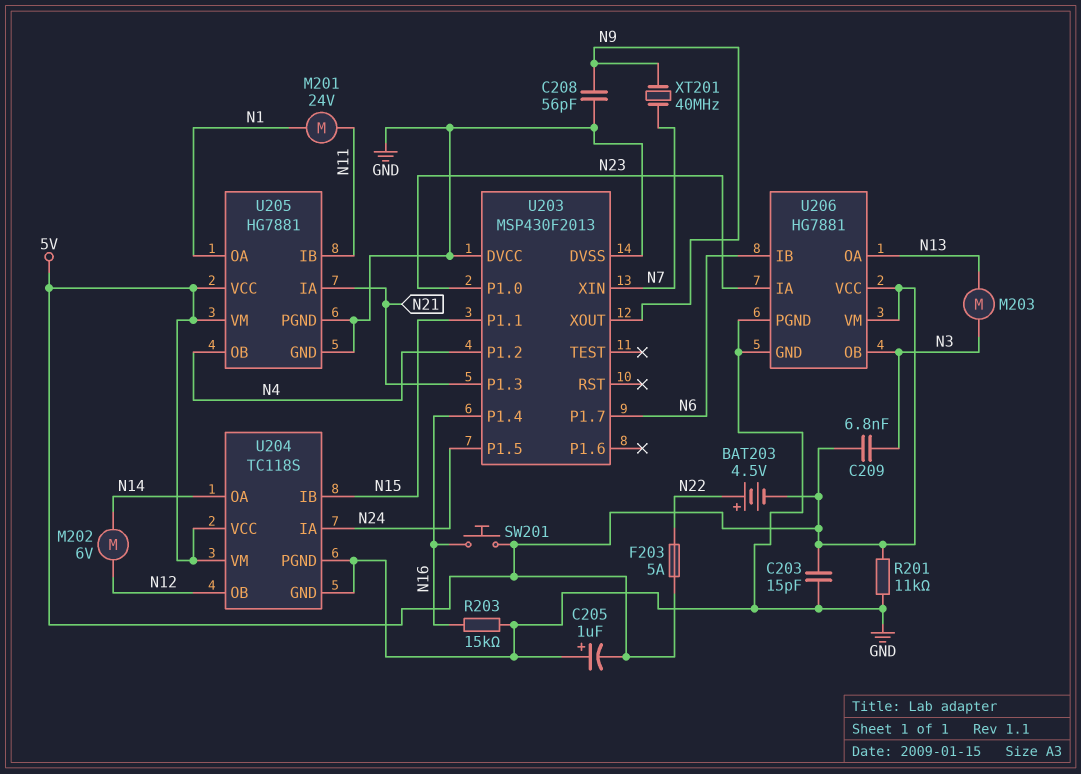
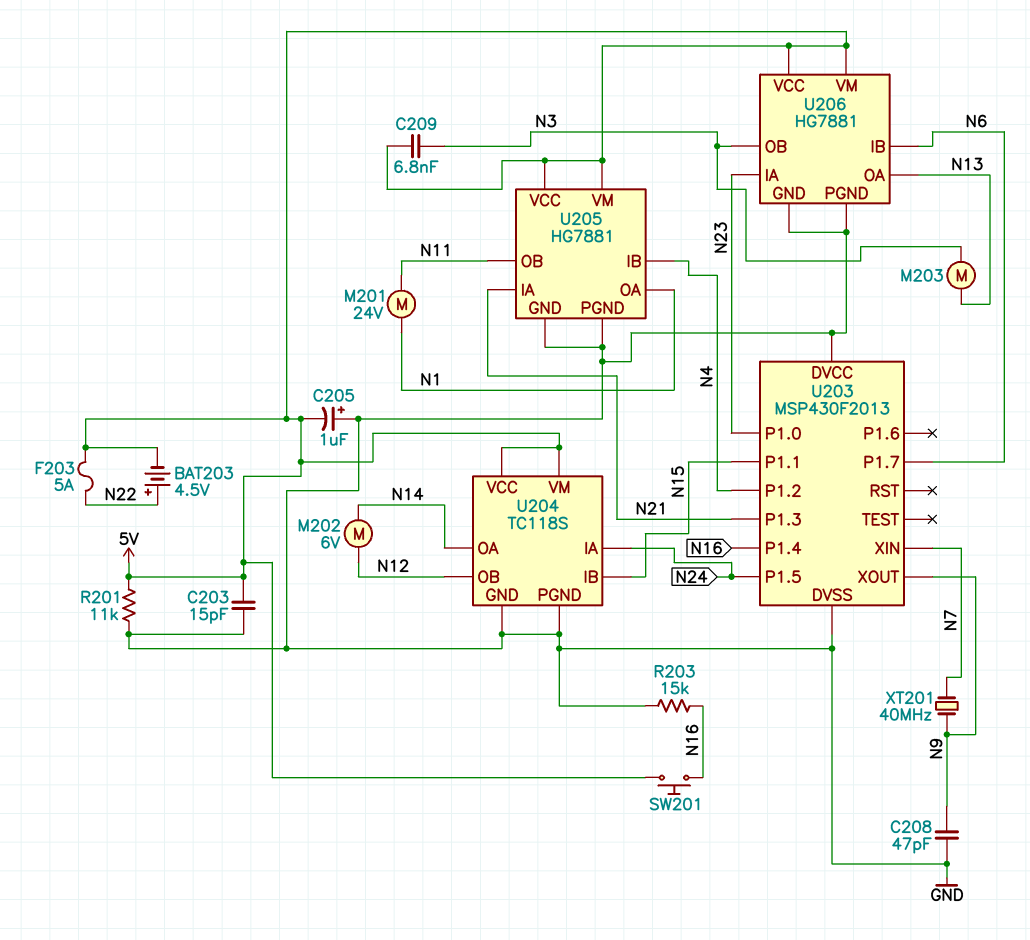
C208: 56pF (GND, N9) -> 47pF (GND, N9)
U205 pin IB: N11 -> N4
U205 pin OB: N4 -> N11

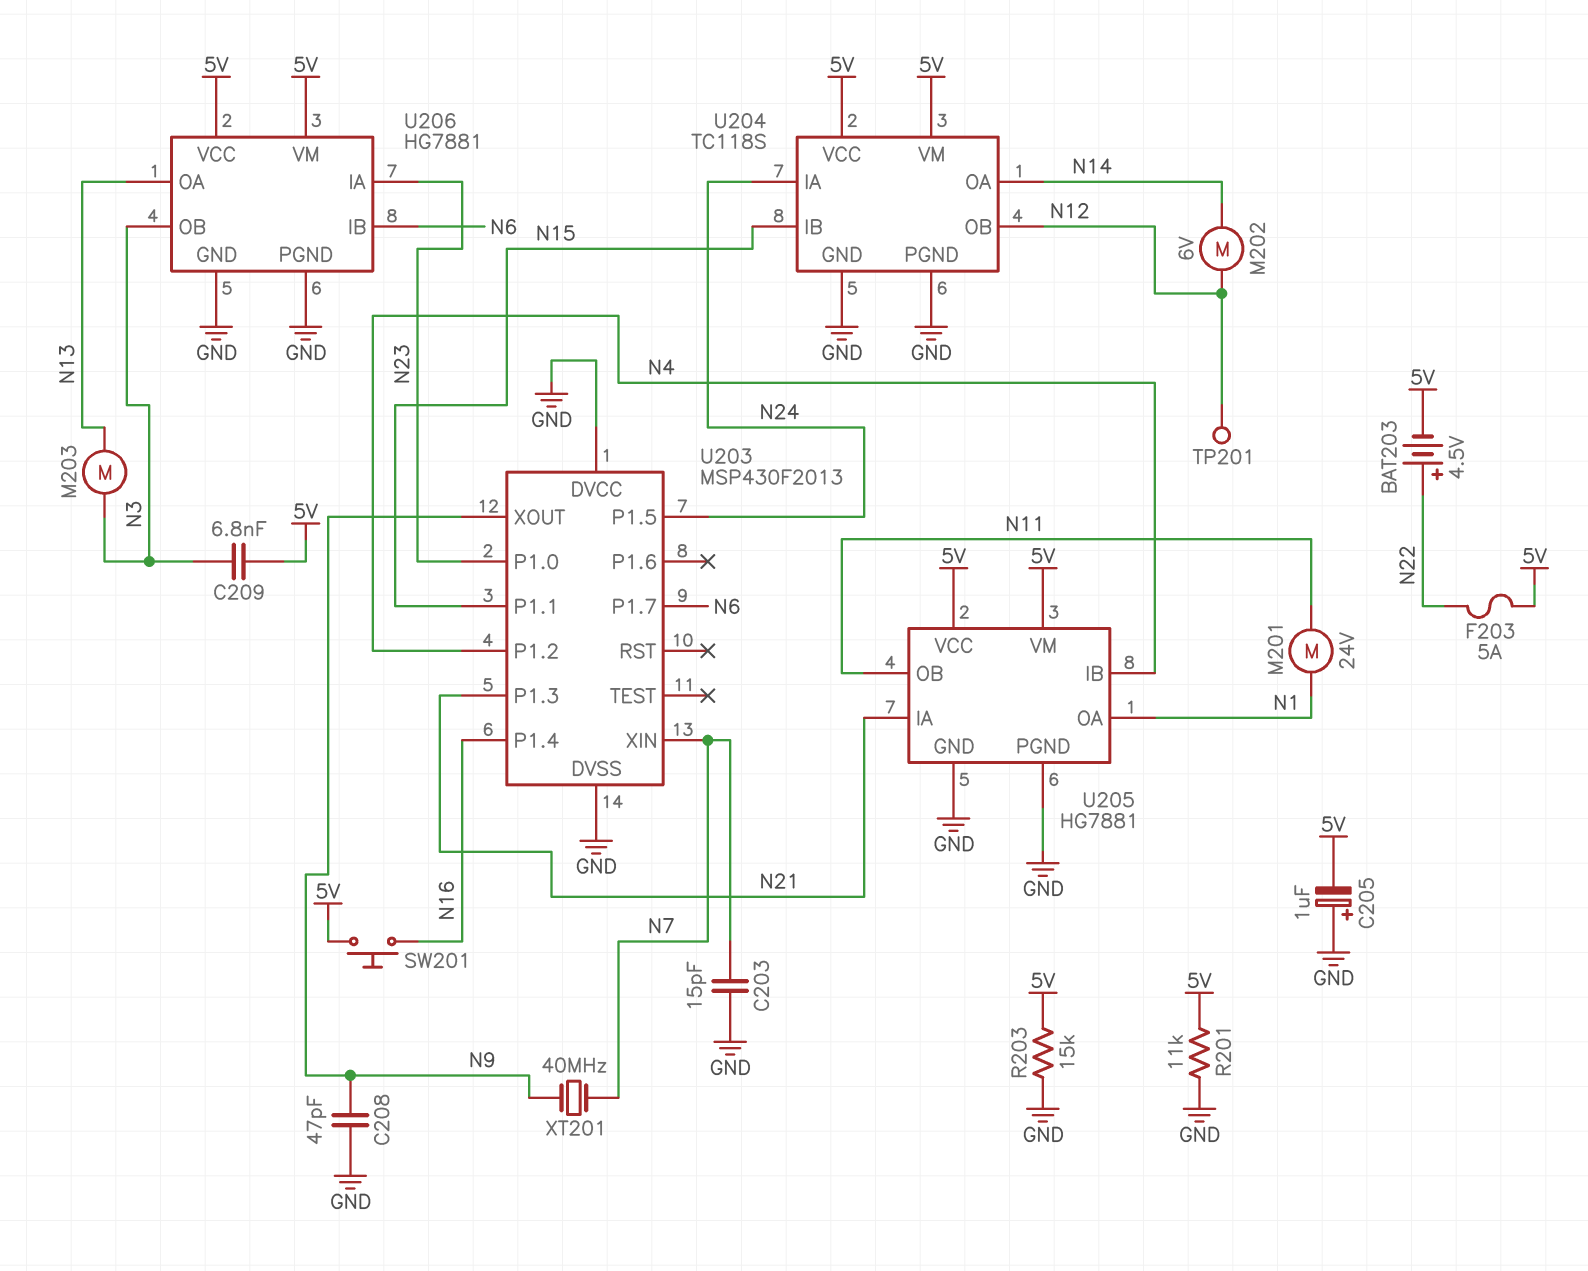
C203: 15pF (5V, GND) -> 15pF (GND, N7)
R203: 15k (GND, N16) -> 15k (5V, GND)
TP201: none -> test point (N12)

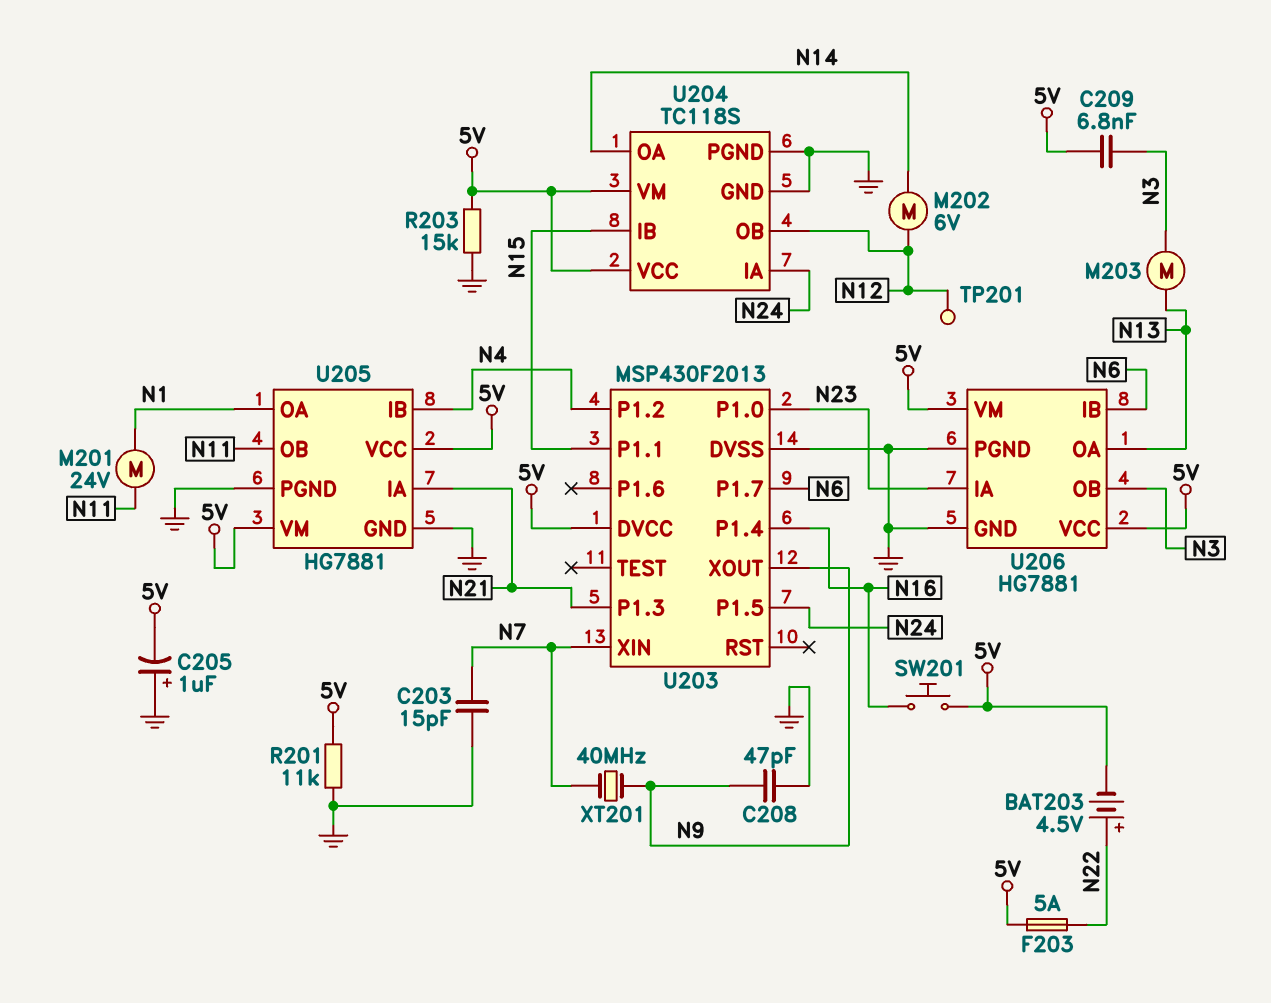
U203 pin DVCC: GND -> 5V

